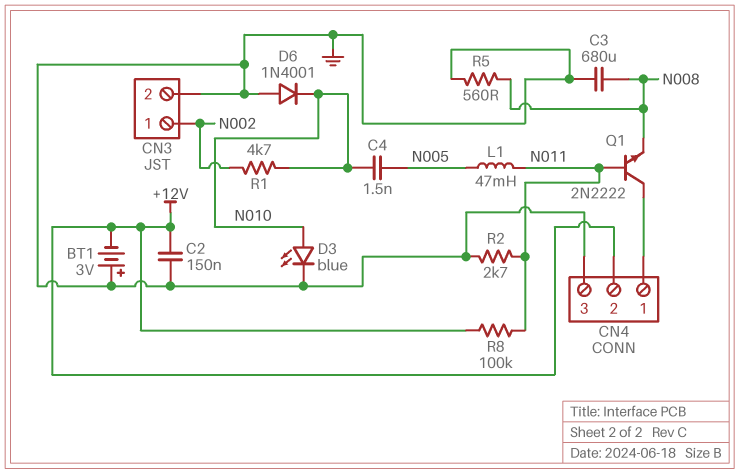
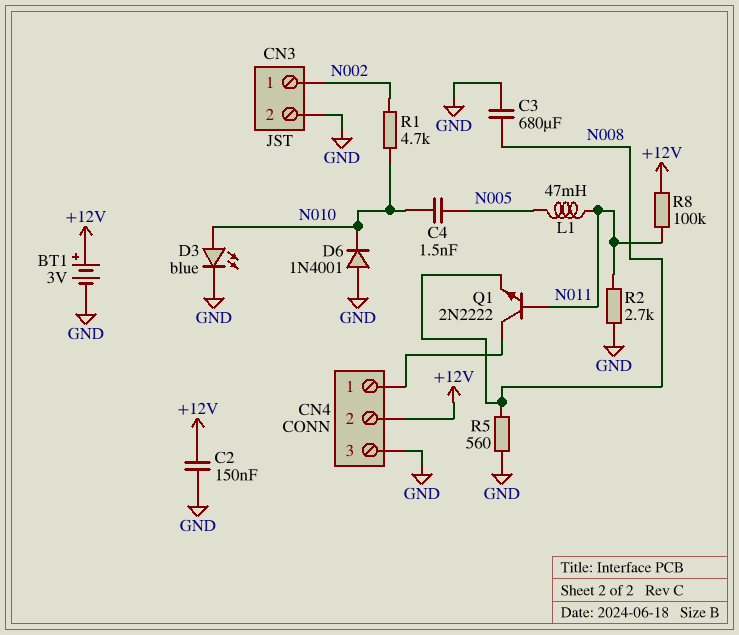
BT1: 3V (plus GND, minus +12V) -> 3V (plus +12V, minus GND)

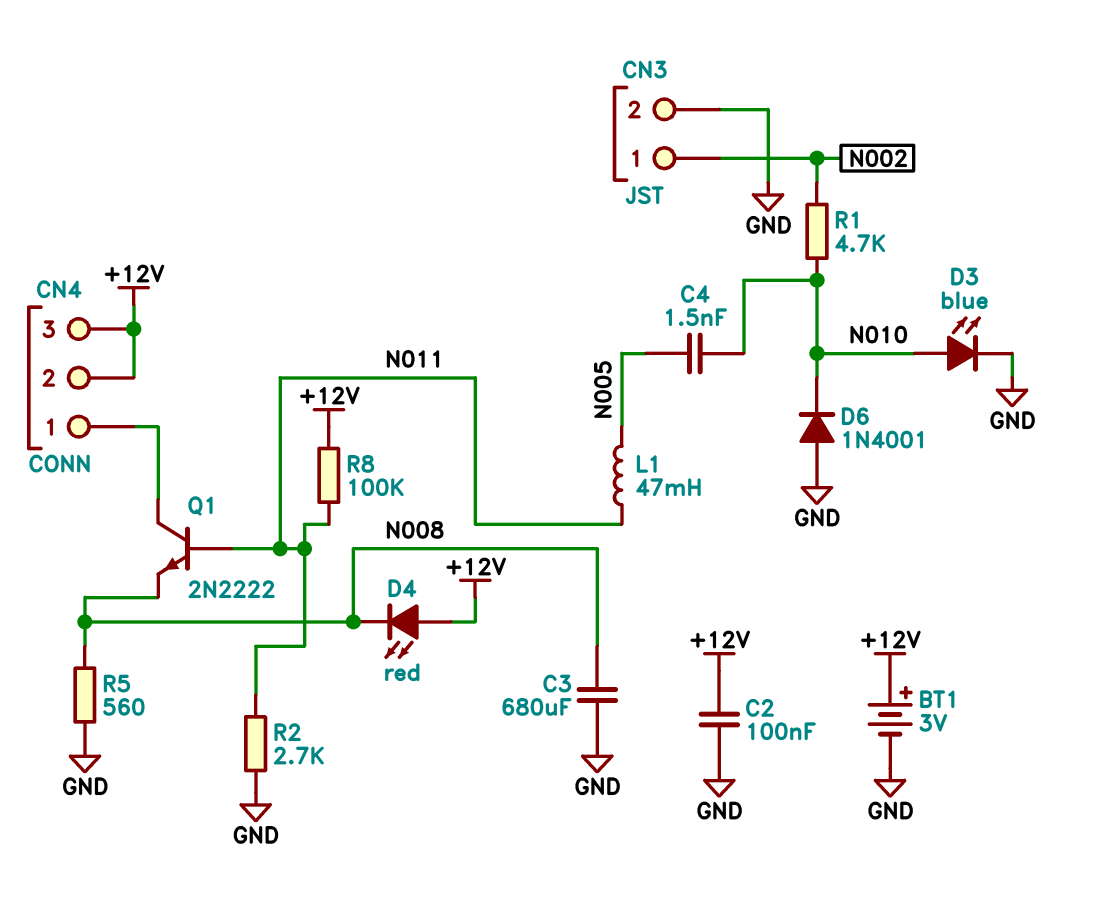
C2: 150nF (+12V, GND) -> 100nF (+12V, GND)
CN4 pin 3: GND -> +12V
D4: none -> LED red (A +12V, K N008)

